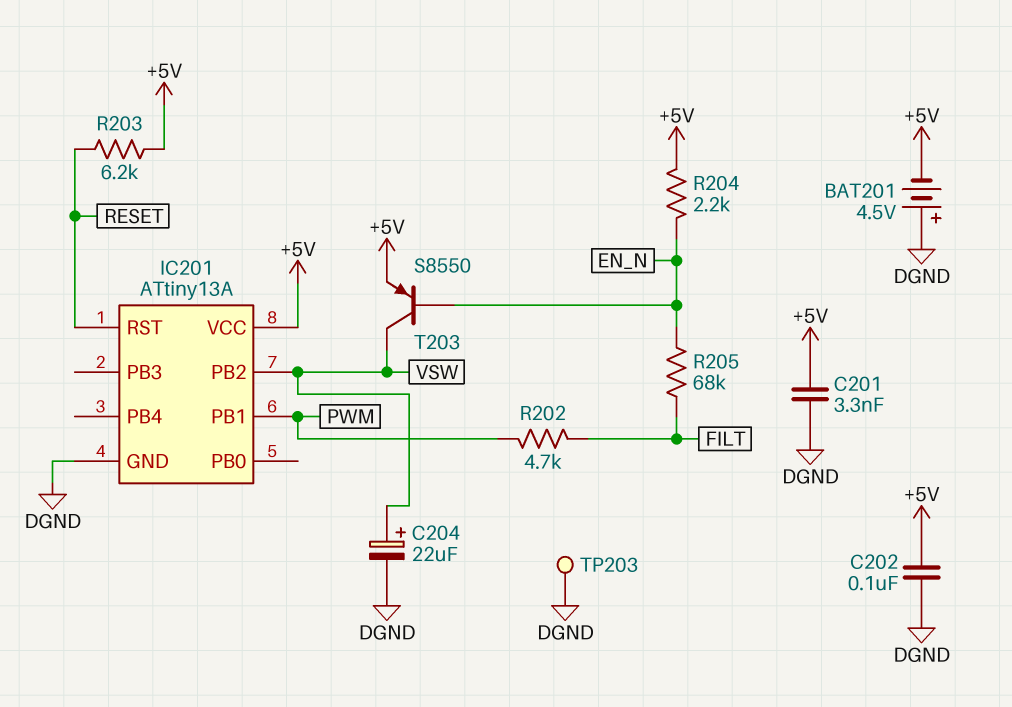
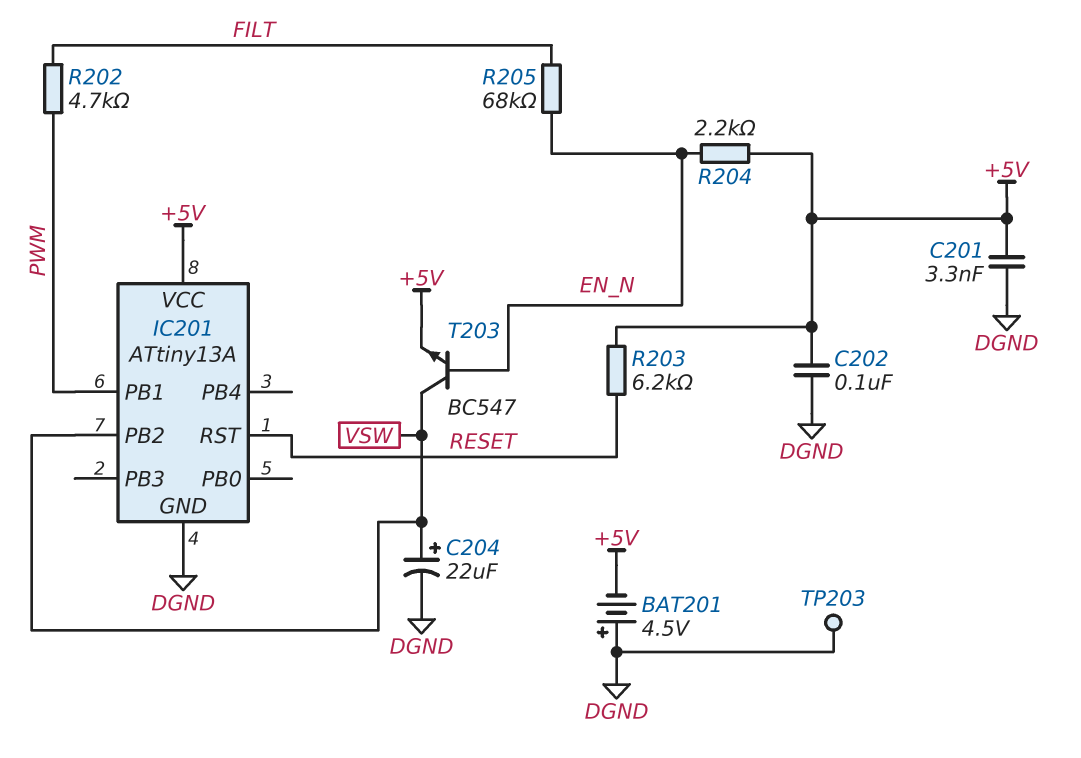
T203: PNP S8550 (B EN_N, C VSW, E +5V) -> NPN BC547 (B EN_N, C VSW, E +5V)

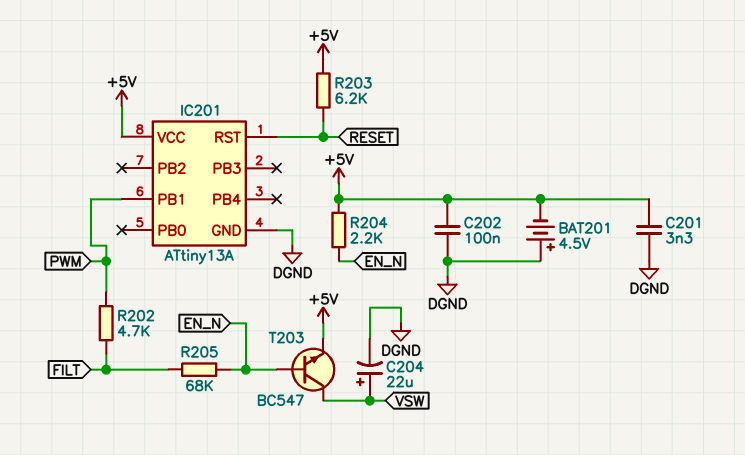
IC201 pin PB2: VSW -> none
TP203: test point (DGND) -> none

